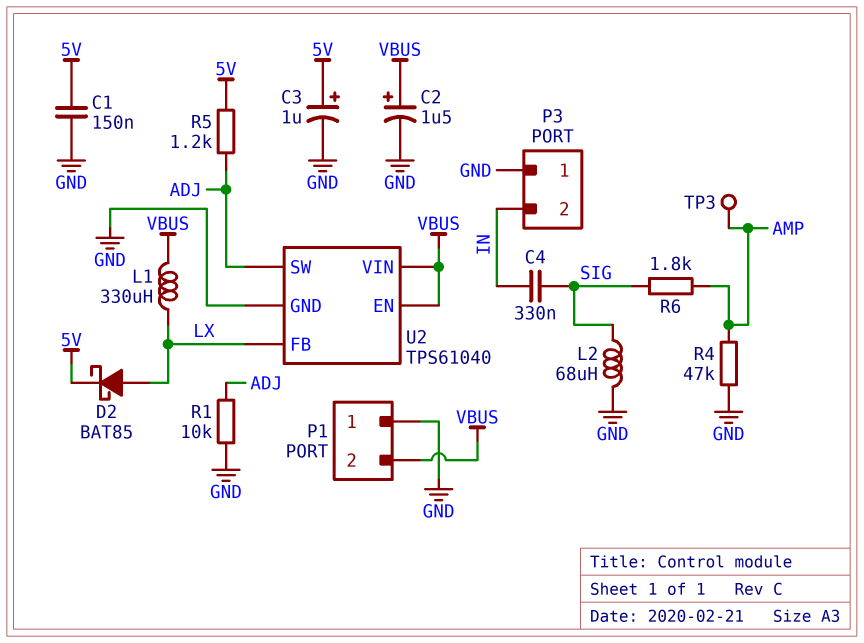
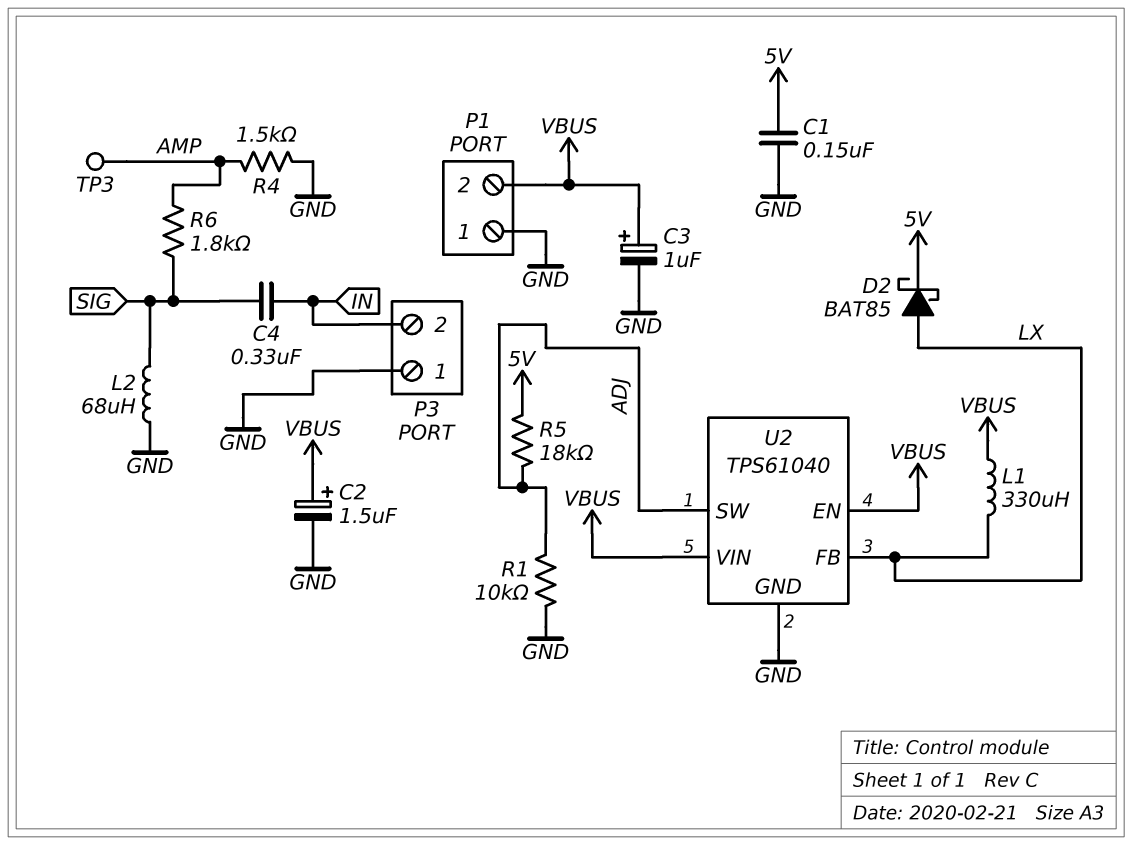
C3: 1uF (plus 5V, minus GND) -> 1uF (plus VBUS, minus GND)
R4: 47k (AMP, GND) -> 1.5k (AMP, GND)
R5: 1.2k (5V, ADJ) -> 18k (5V, ADJ)

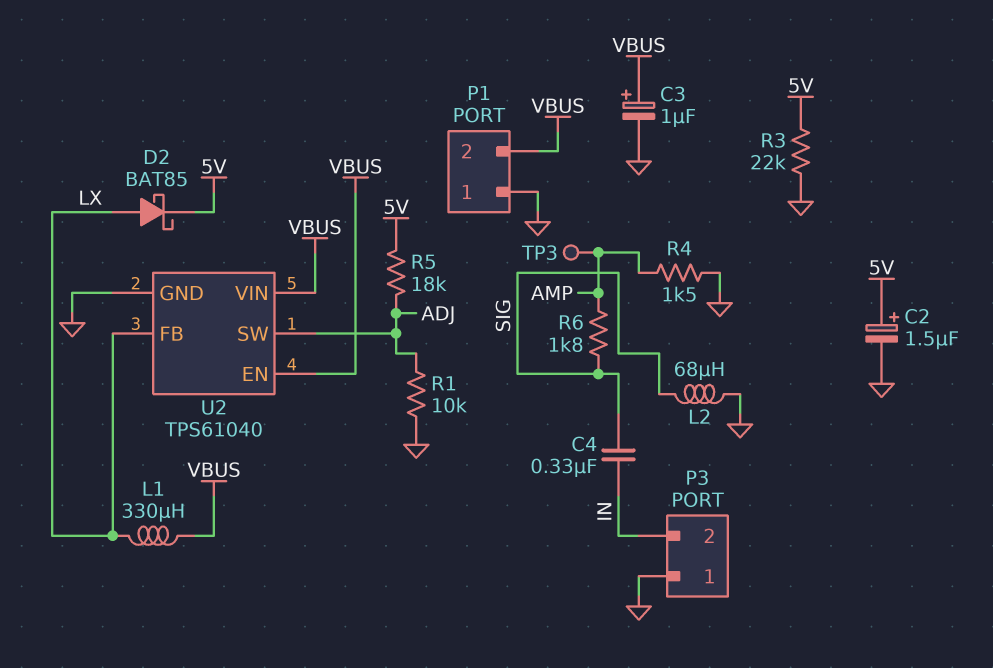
C1: 150nF (5V, GND) -> none
C2: 1.5uF (plus VBUS, minus GND) -> 1.5uF (plus 5V, minus GND)
R3: none -> 22k (5V, GND)

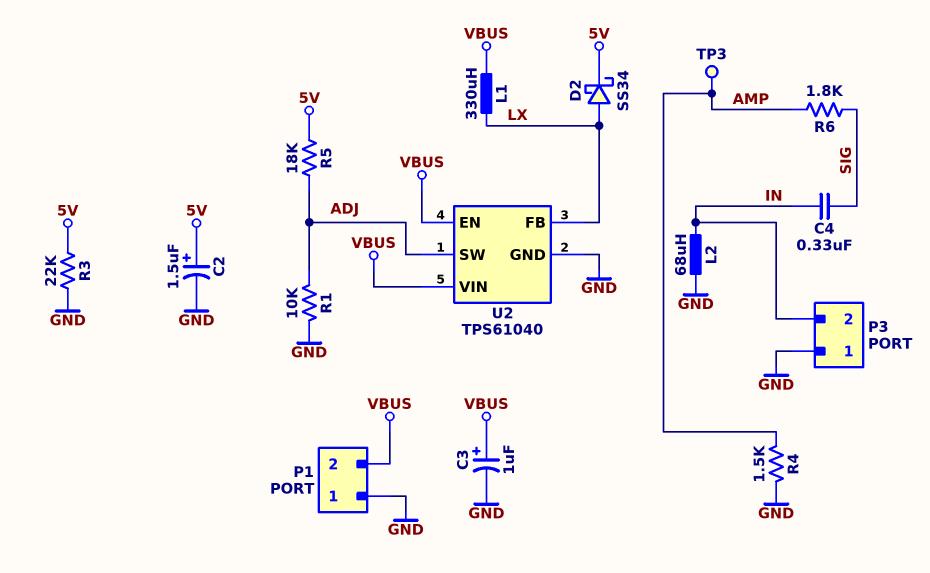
D2: schottky BAT85 (A LX, K 5V) -> schottky SS34 (A LX, K 5V)
L2: 68uH (GND, SIG) -> 68uH (GND, IN)

